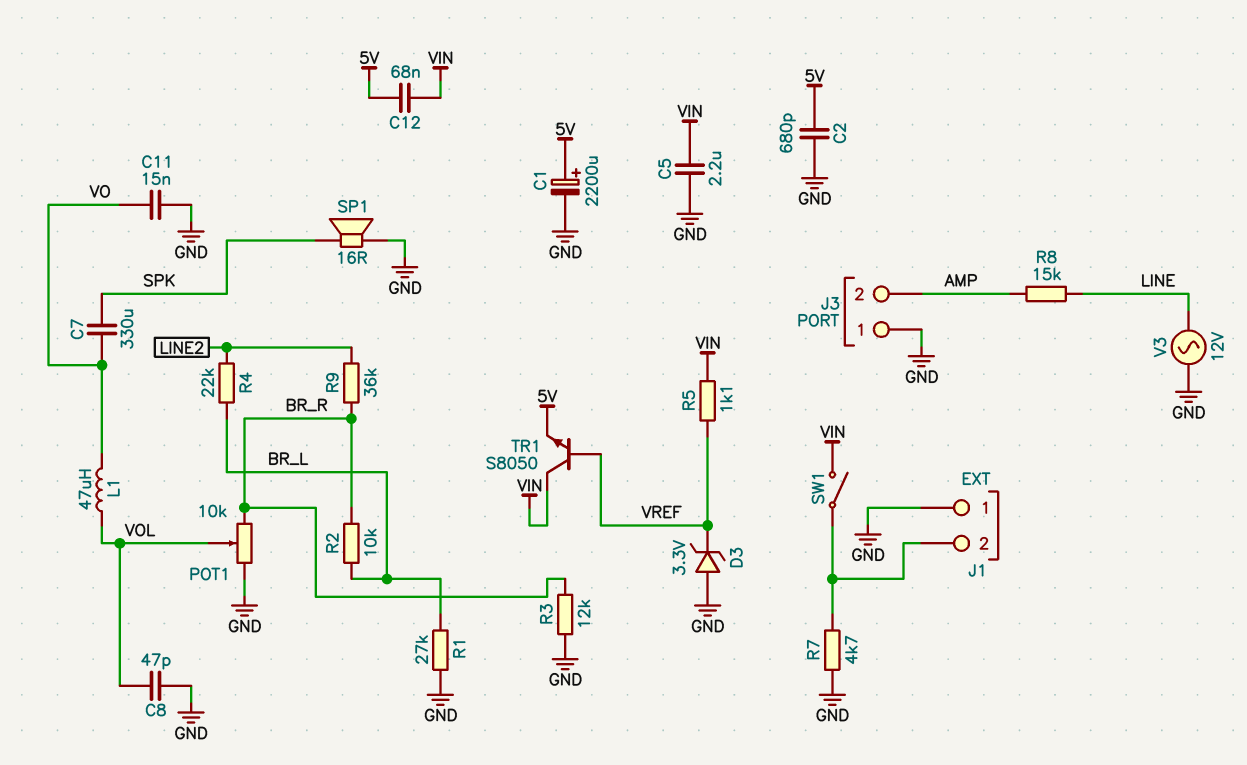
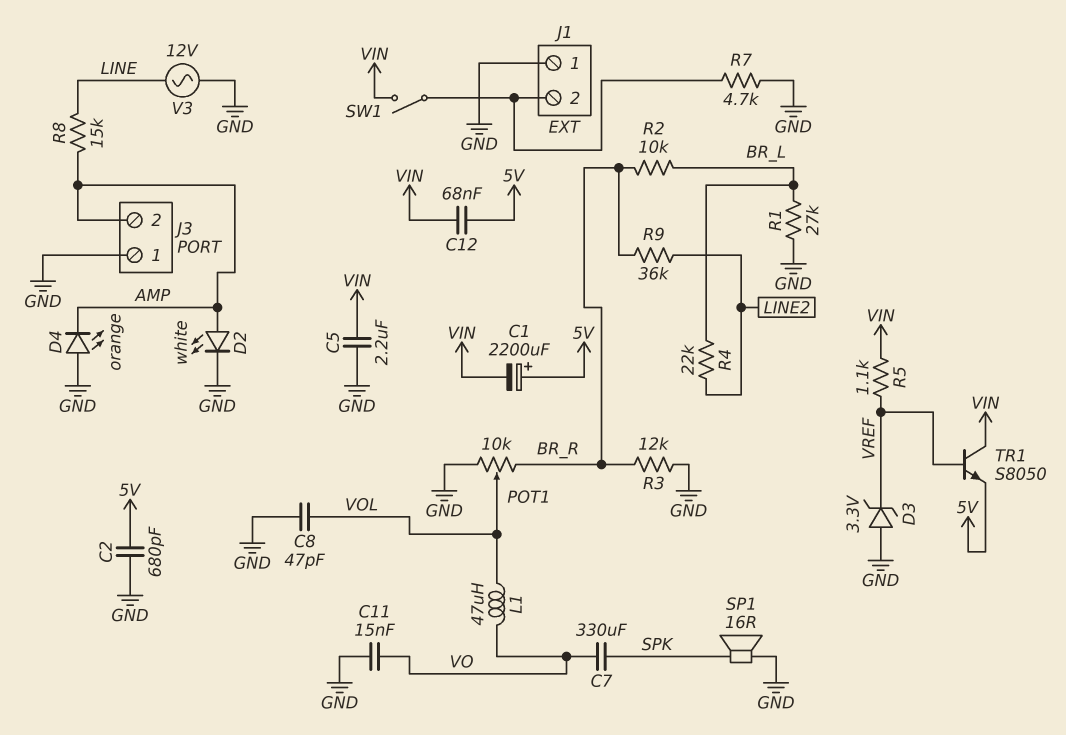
C1: 2200uF (plus 5V, minus GND) -> 2200uF (plus 5V, minus VIN)
D2: none -> LED white (A AMP, K GND)
D4: none -> LED orange (A GND, K AMP)

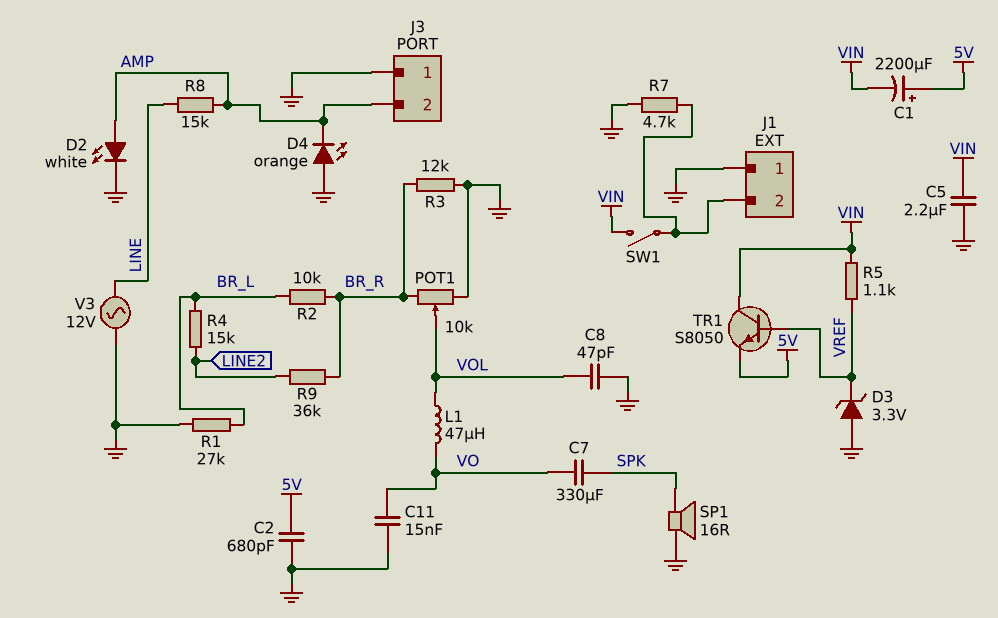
C12: 68nF (5V, VIN) -> none
R4: 22k (BR_L, LINE2) -> 15k (BR_L, LINE2)

